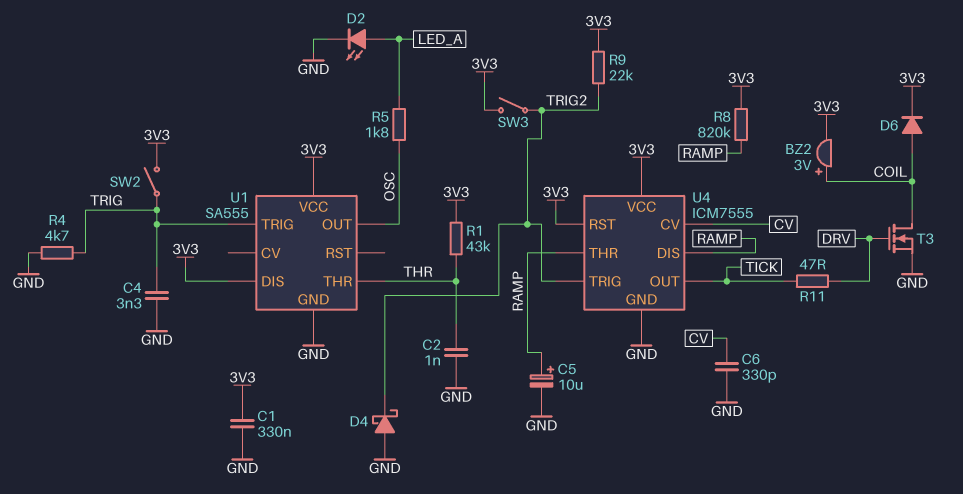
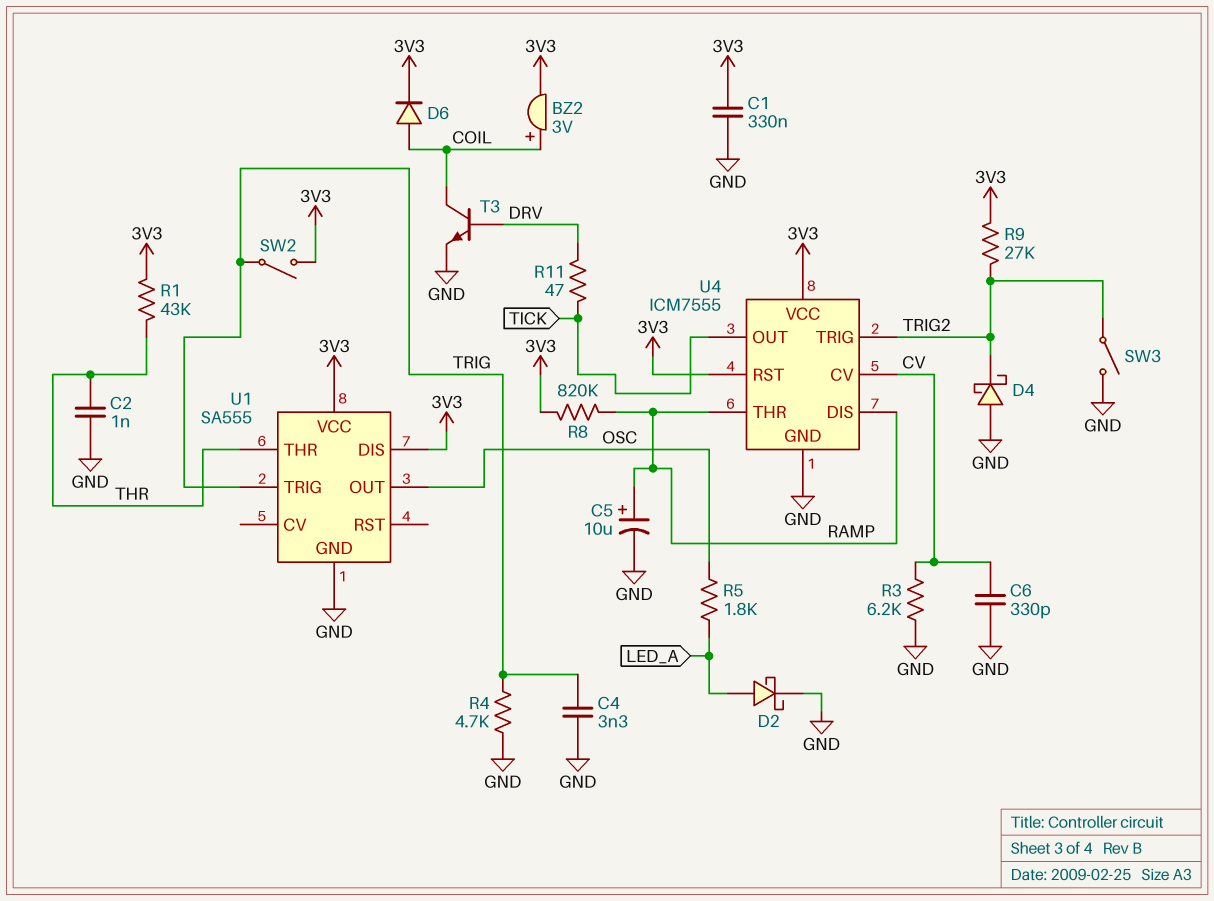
D2: LED (A LED_A, K GND) -> schottky (A LED_A, K GND)
R3: none -> 6.2k (CV, GND)
R9: 22k (3V3, TRIG2) -> 27k (3V3, TRIG2)
SW3: switch (3V3, TRIG2) -> switch (GND, TRIG2)
T3: NMOS (G DRV, D COIL, S GND) -> NPN (B DRV, C COIL, E GND)

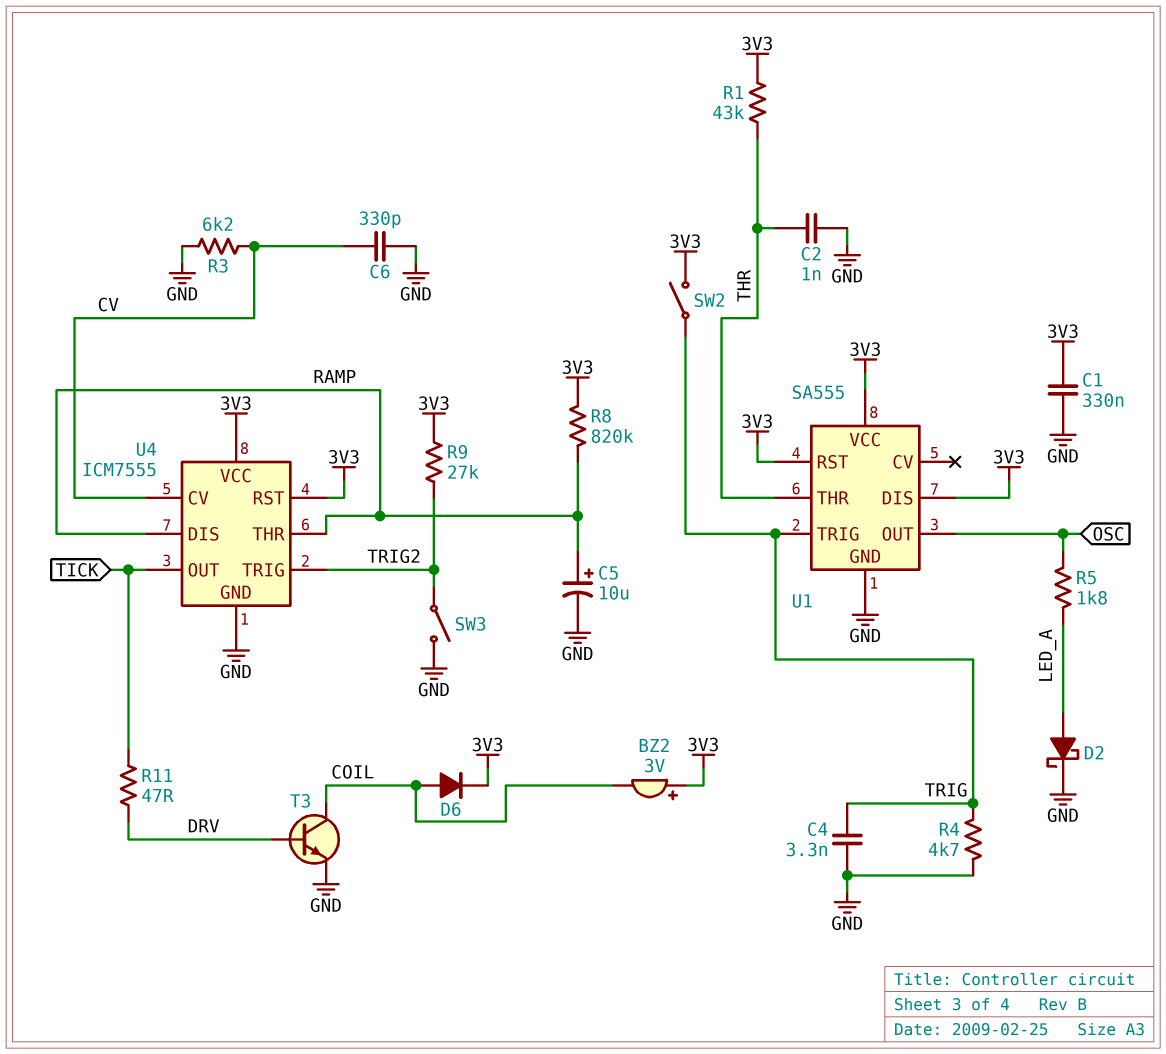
BZ2: buzzer 3V (plus COIL, minus 3V3) -> buzzer 3V (plus 3V3, minus COIL)
D4: schottky (A GND, K TRIG2) -> none
U1 pin RST: none -> 3V3

